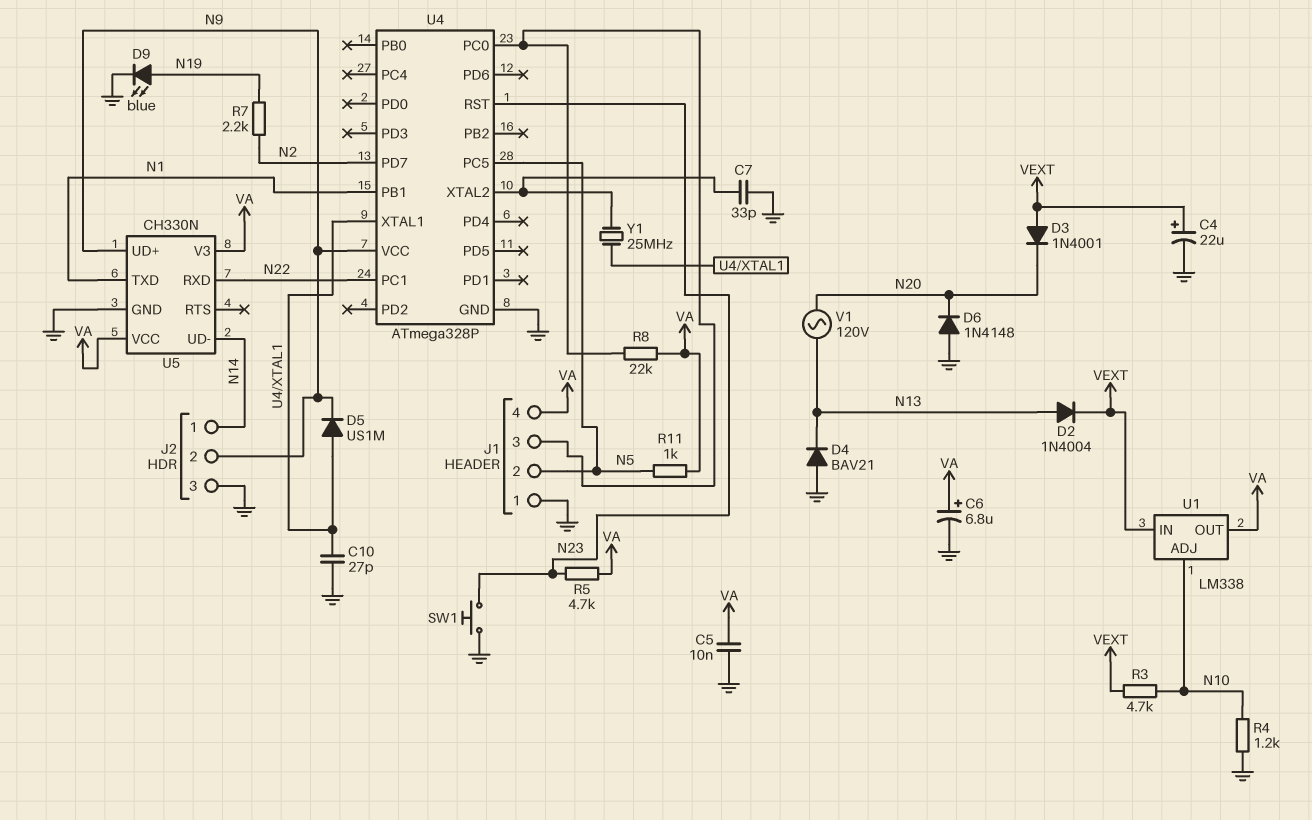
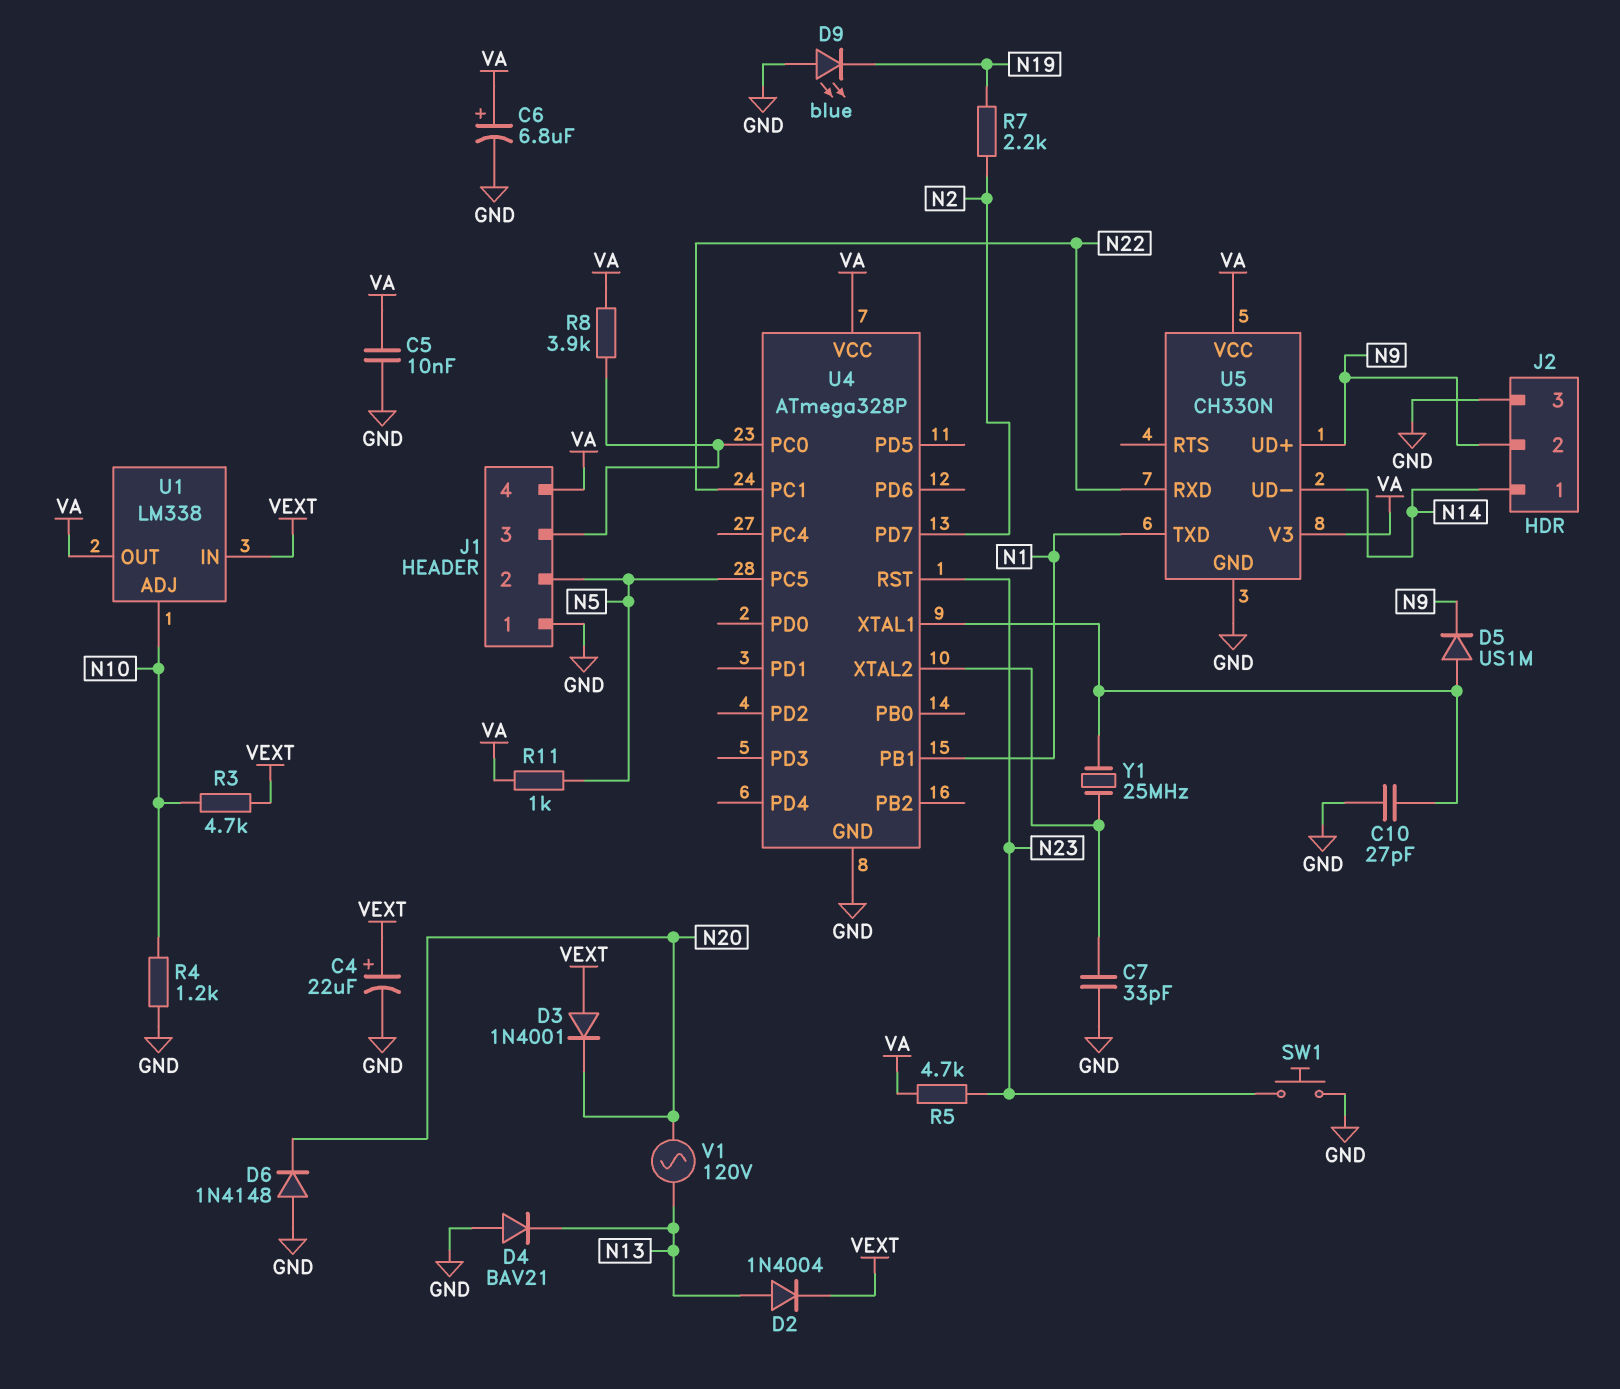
D9: LED blue (A N19, K GND) -> LED blue (A GND, K N19)
R8: 22k (J1/3, VA) -> 3.9k (J1/3, VA)
U4 pin VCC: N9 -> VA

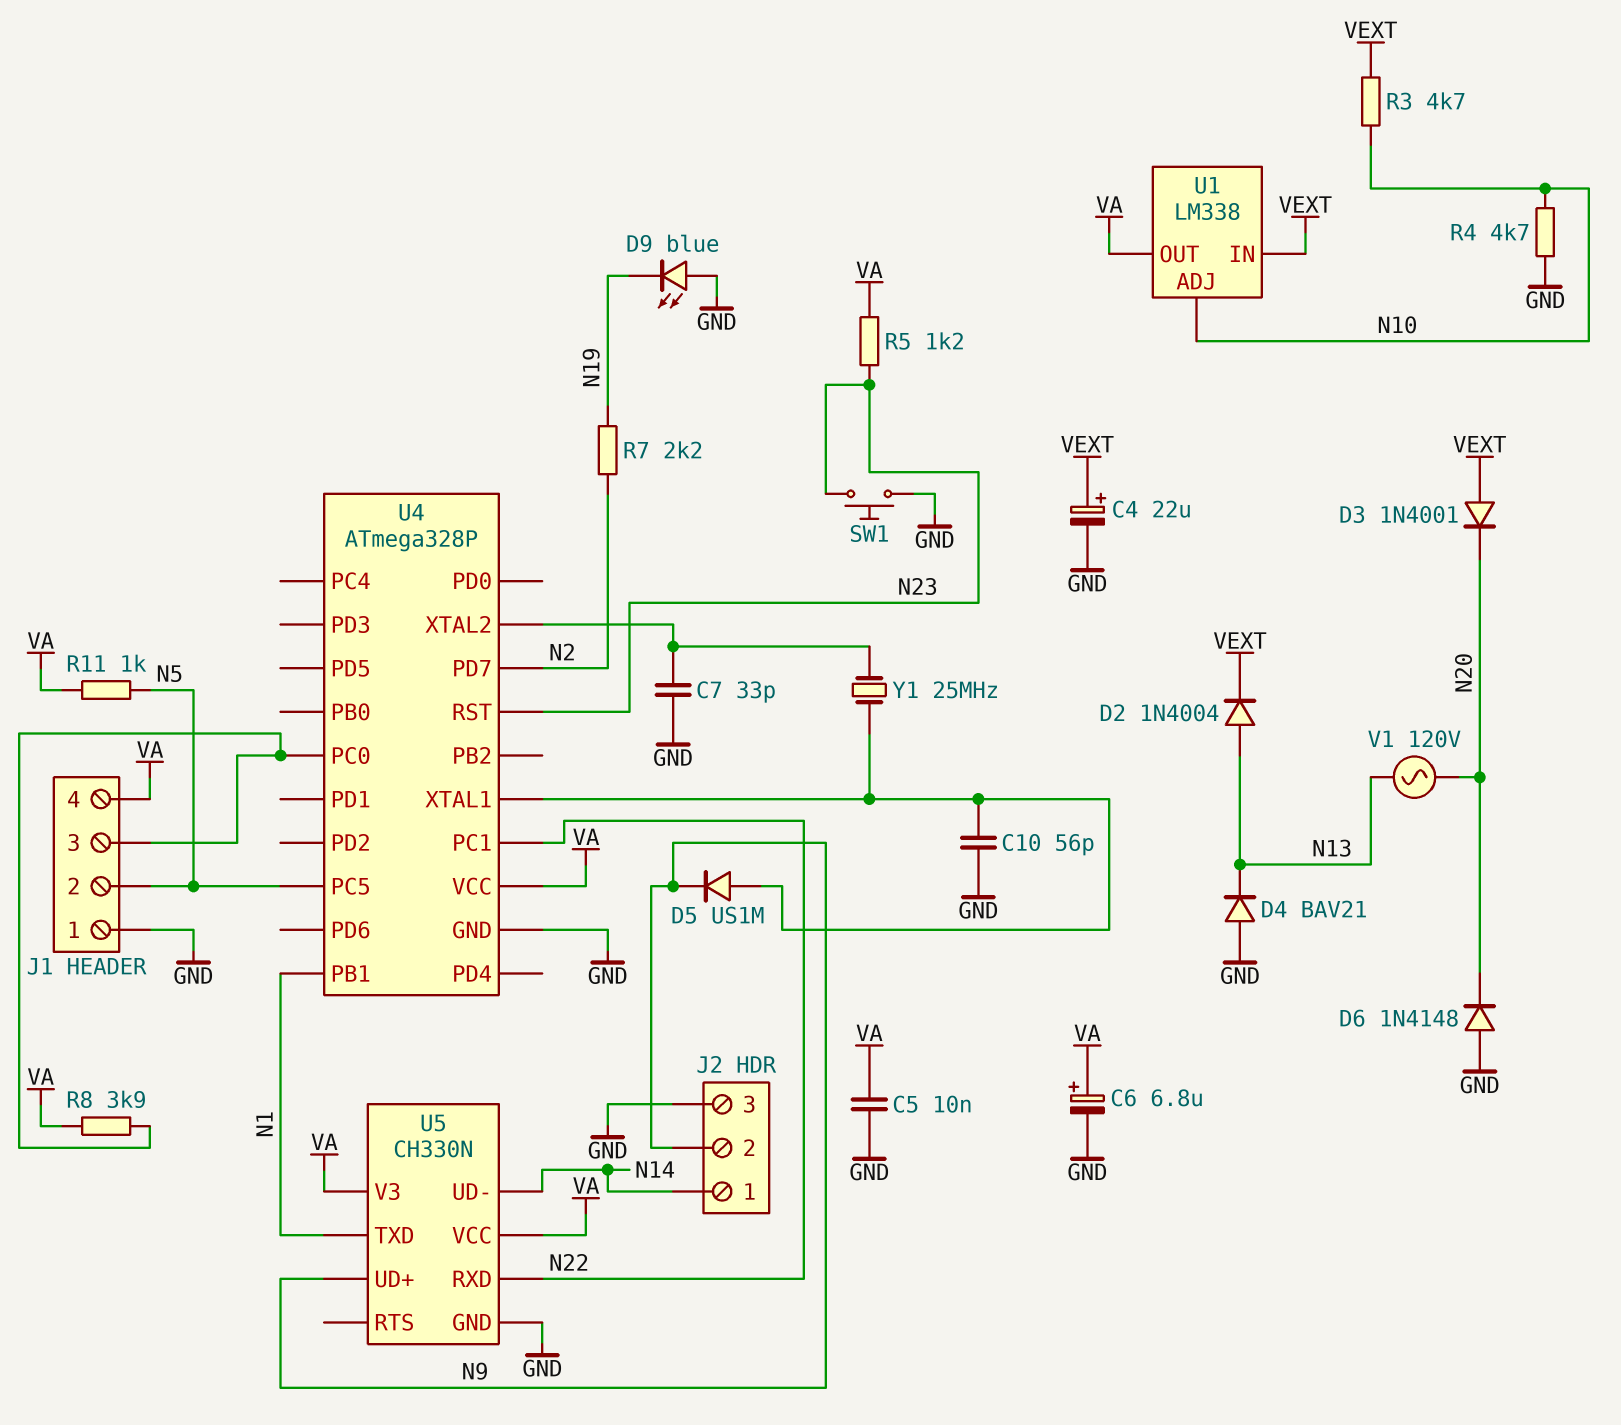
C10: 27pF (GND, U4/XTAL1) -> 56pF (GND, U4/XTAL1)
R4: 1.2k (GND, N10) -> 4.7k (GND, N10)
R5: 4.7k (N23, VA) -> 1.2k (N23, VA)

